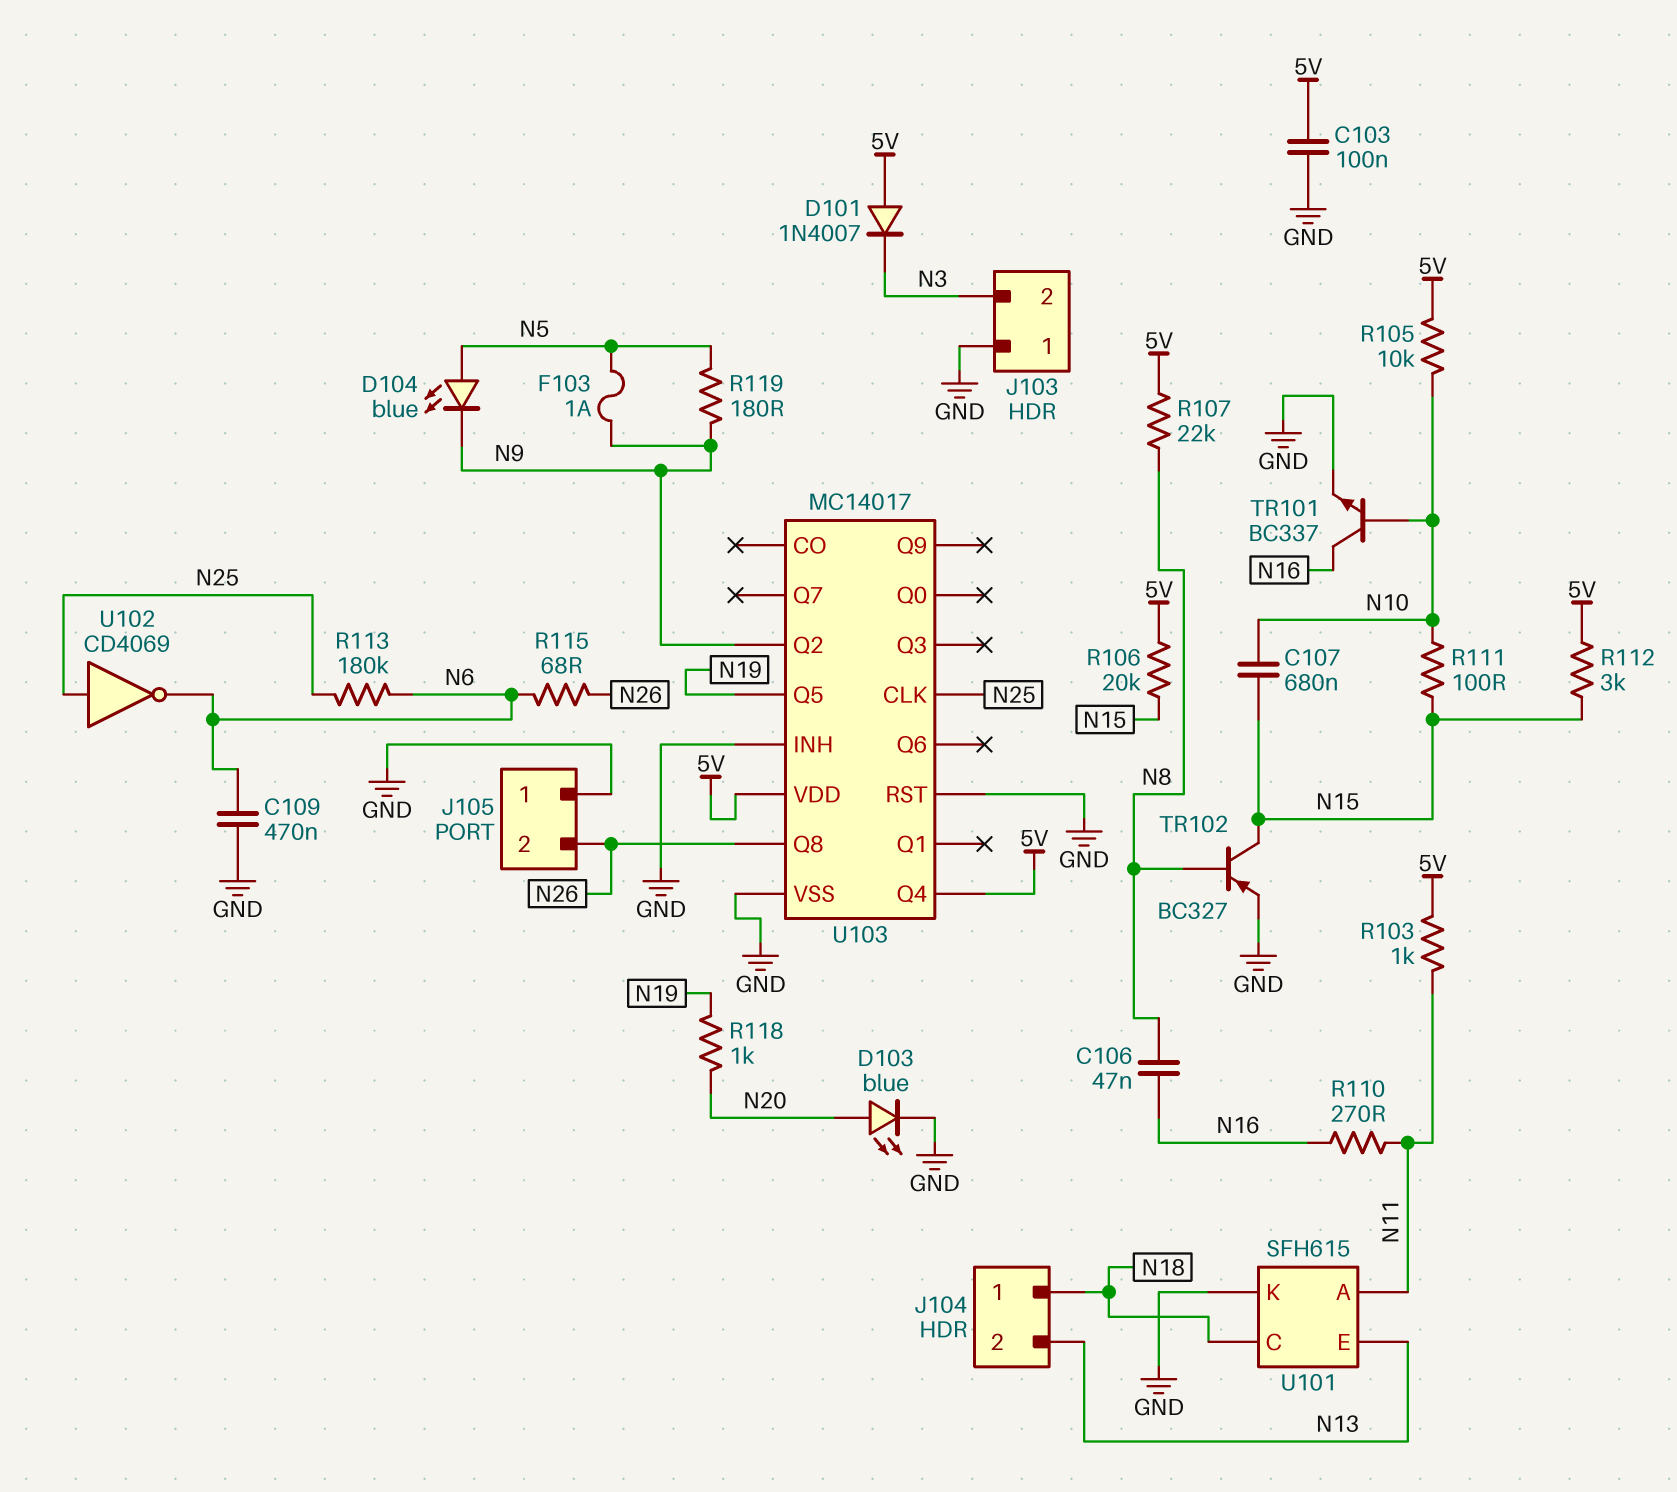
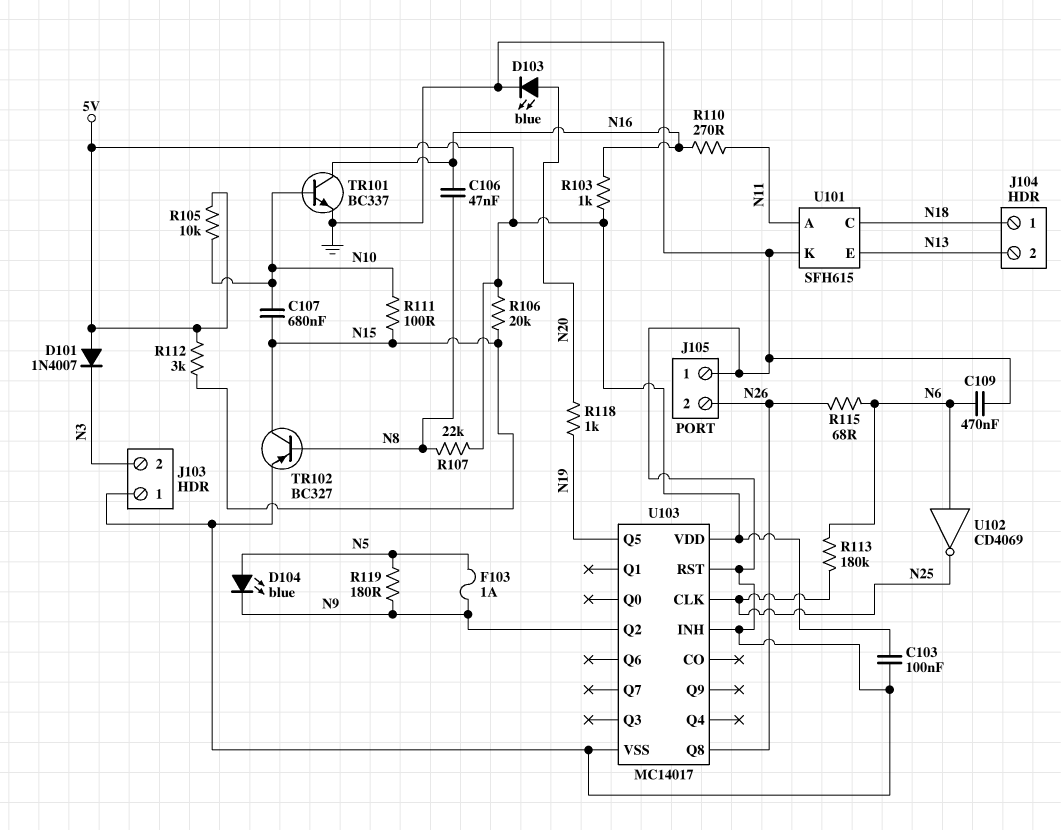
R103: 1k (5V, N11) -> 1k (5V, N16)
U102: NOT CD4069 (in N25, out N6) -> NOT CD4069 (in N6, out N25)
U103 pin Q4: 5V -> none

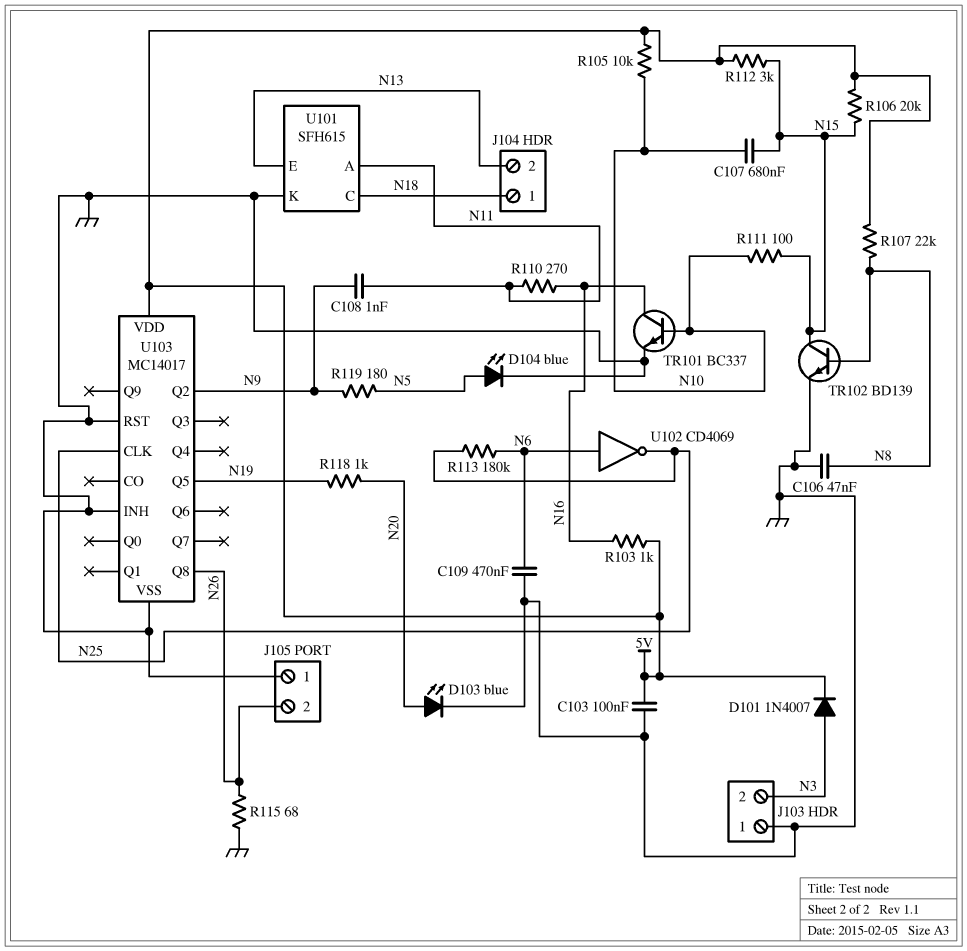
C106: 47nF (N8, N16) -> 47nF (GND, N8)
C108: none -> 1nF (N9, N11)
D101: diode 1N4007 (A 5V, K N3) -> diode 1N4007 (A N3, K 5V)
D104: LED blue (A N5, K N9) -> LED blue (A N5, K GND)
F103: 1A (N5, N9) -> none
R115: 68 (N6, N26) -> 68 (GND, N26)
TR102: PNP BC327 (B N8, C N15, E GND) -> NPN BD139 (B N8, C N15, E GND)

